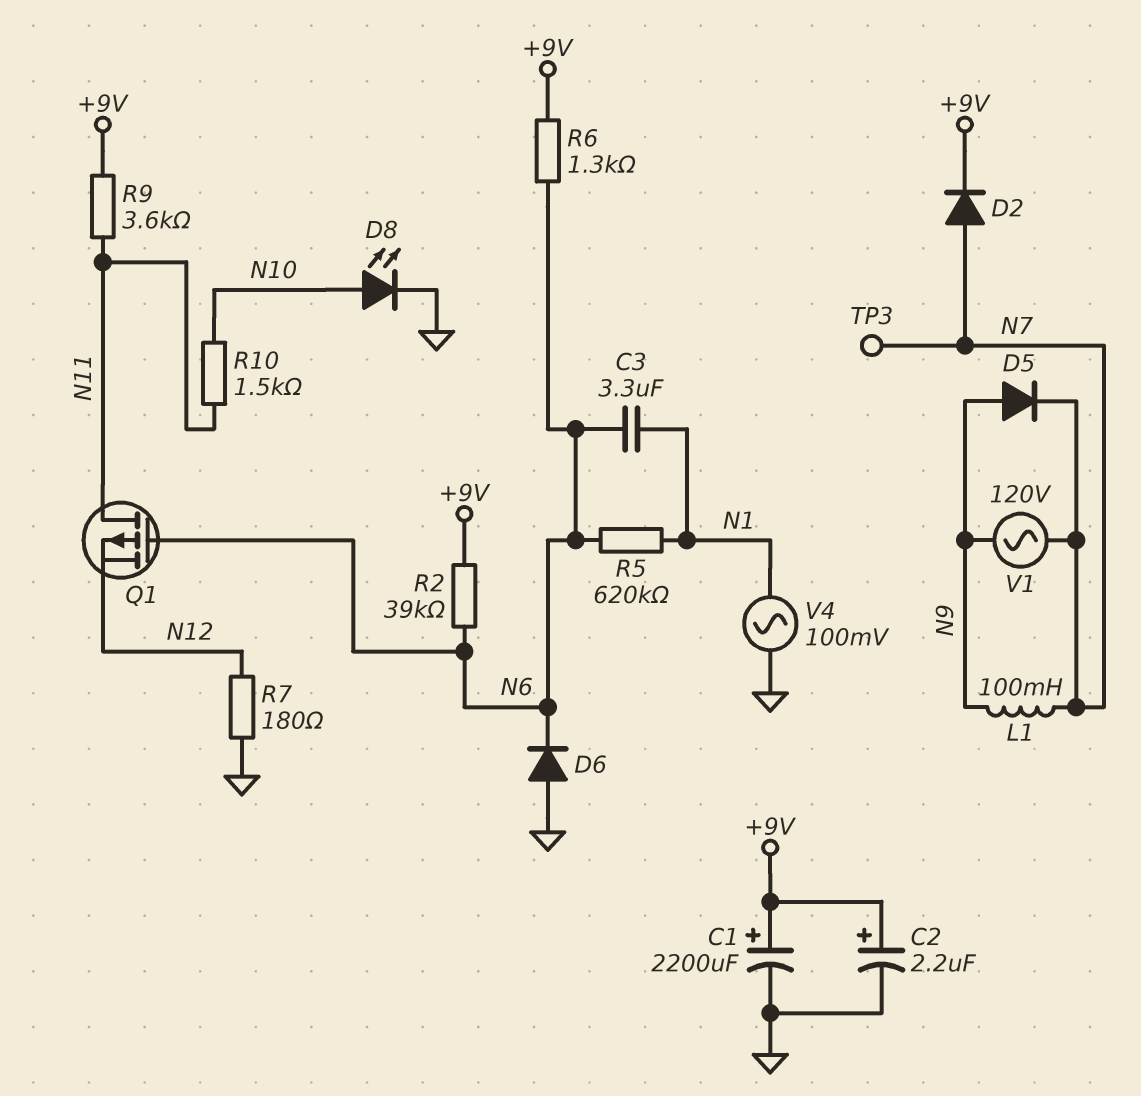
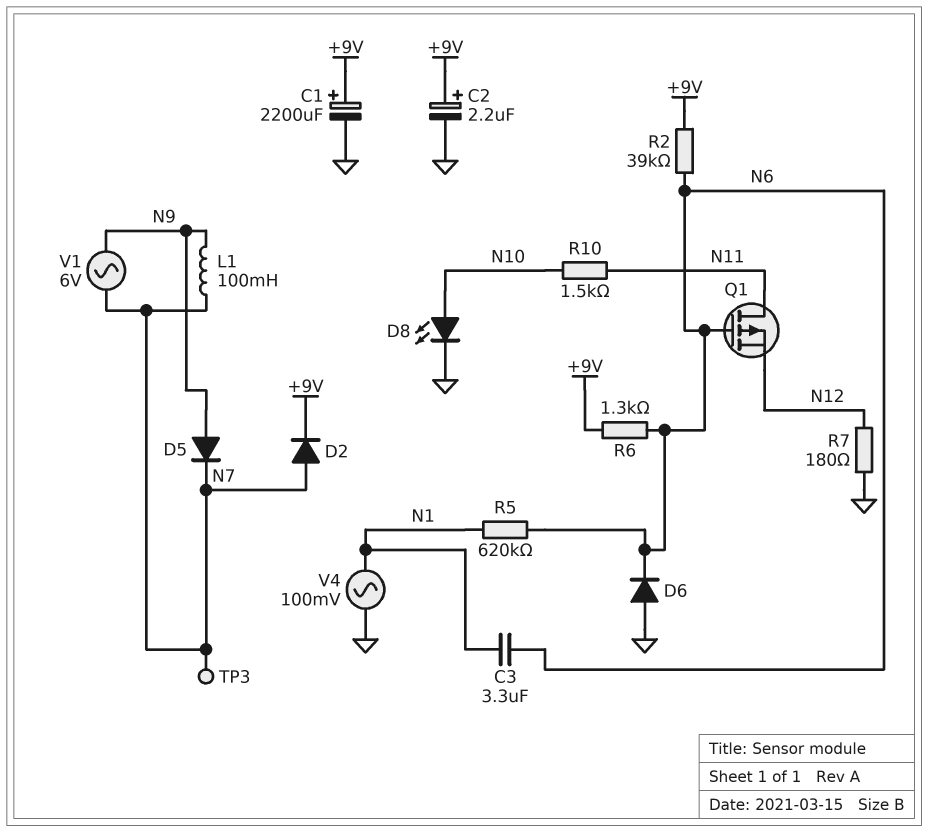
R9: 3.6k (+9V, N11) -> none
V1: AC 120V (N7, N9) -> AC 6V (N7, N9)

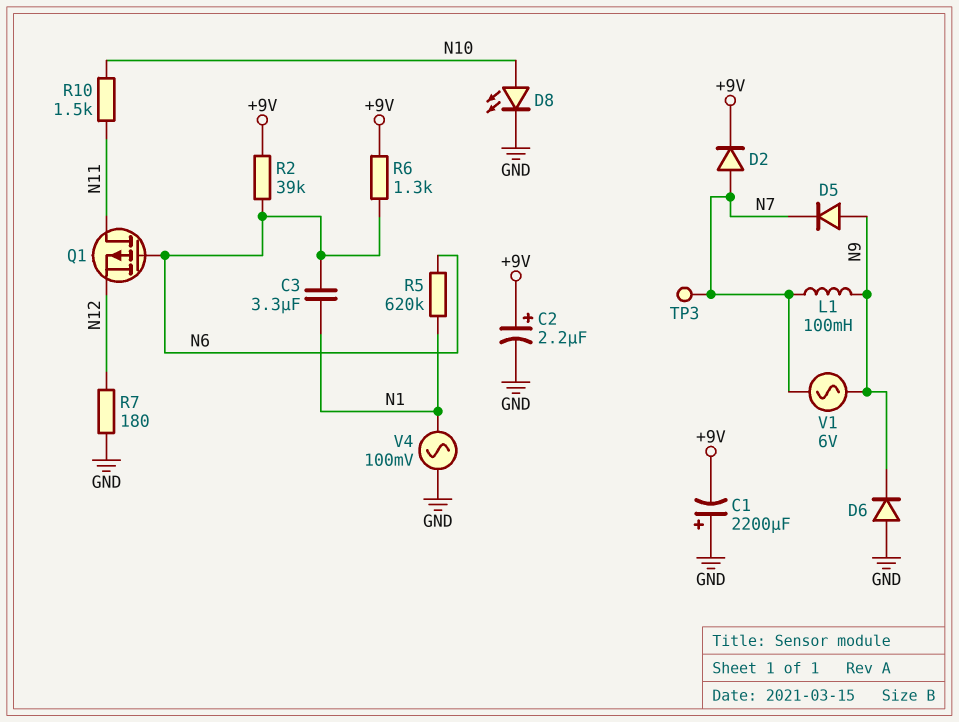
C1: 2200uF (plus +9V, minus GND) -> 2200uF (plus GND, minus +9V)
D6: diode (A GND, K N6) -> diode (A GND, K N9)

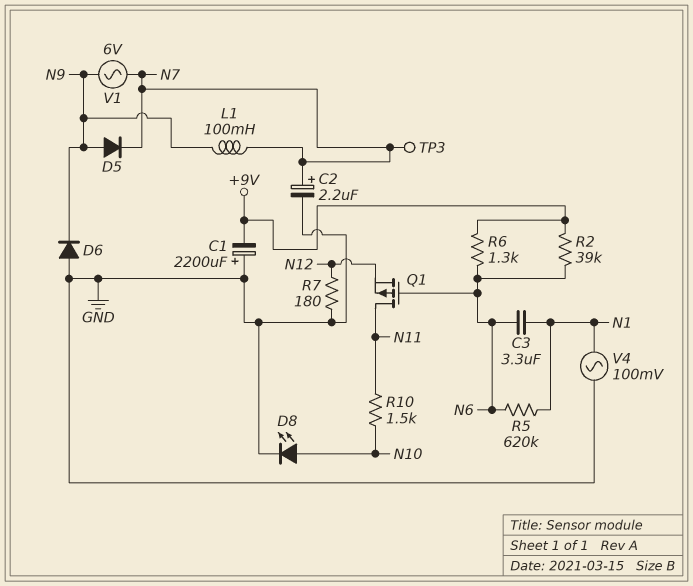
C2: 2.2uF (plus +9V, minus GND) -> 2.2uF (plus N7, minus GND)
D2: diode (A N7, K +9V) -> none

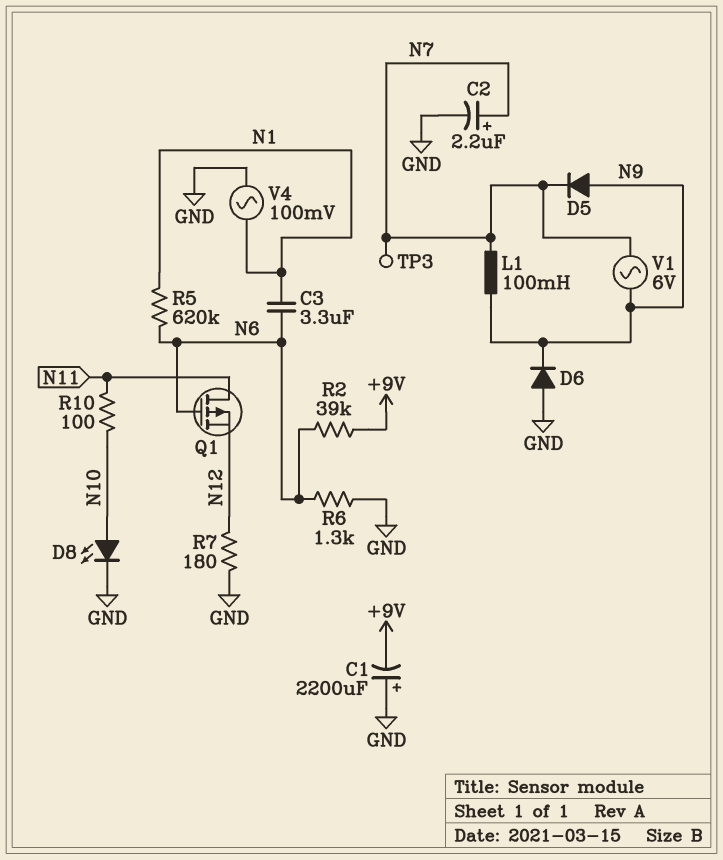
R6: 1.3k (+9V, N6) -> 1.3k (GND, N6)
R10: 1.5k (N10, N11) -> 100 (N10, N11)

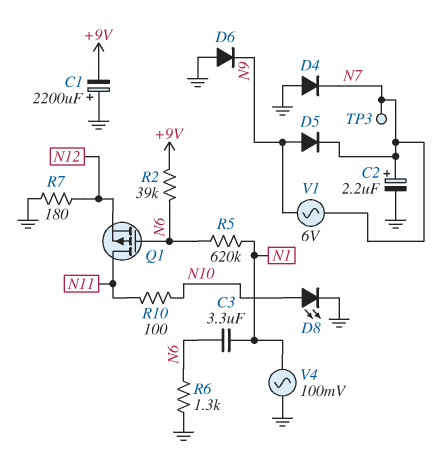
D4: none -> diode (A GND, K N7)
L1: 100mH (N7, N9) -> none

